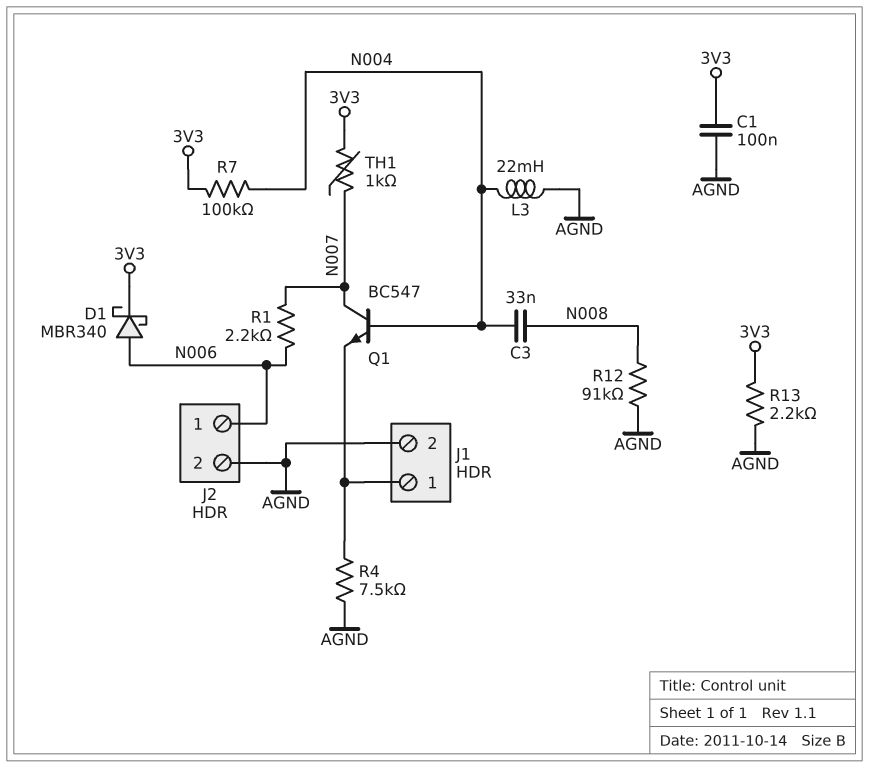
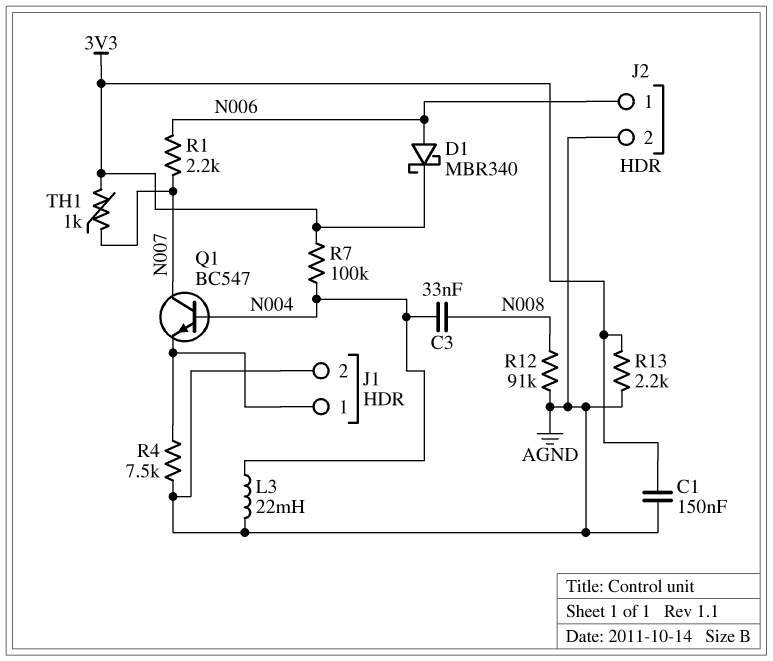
C1: 100nF (3V3, AGND) -> 150nF (3V3, AGND)

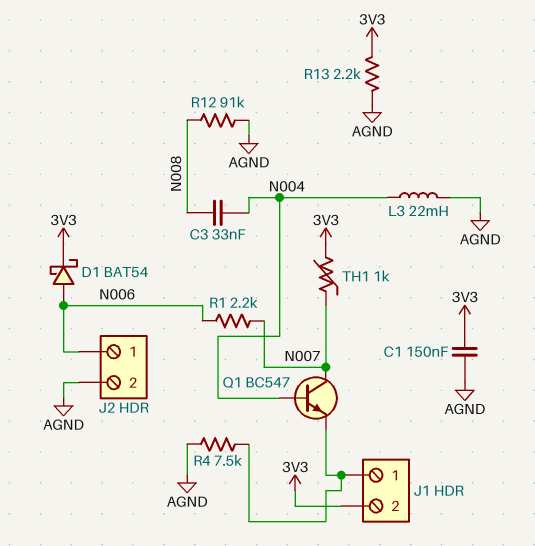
D1: schottky MBR340 (A N006, K 3V3) -> schottky BAT54 (A N006, K 3V3)
J1 pin 2: AGND -> 3V3
R7: 100k (3V3, N004) -> none

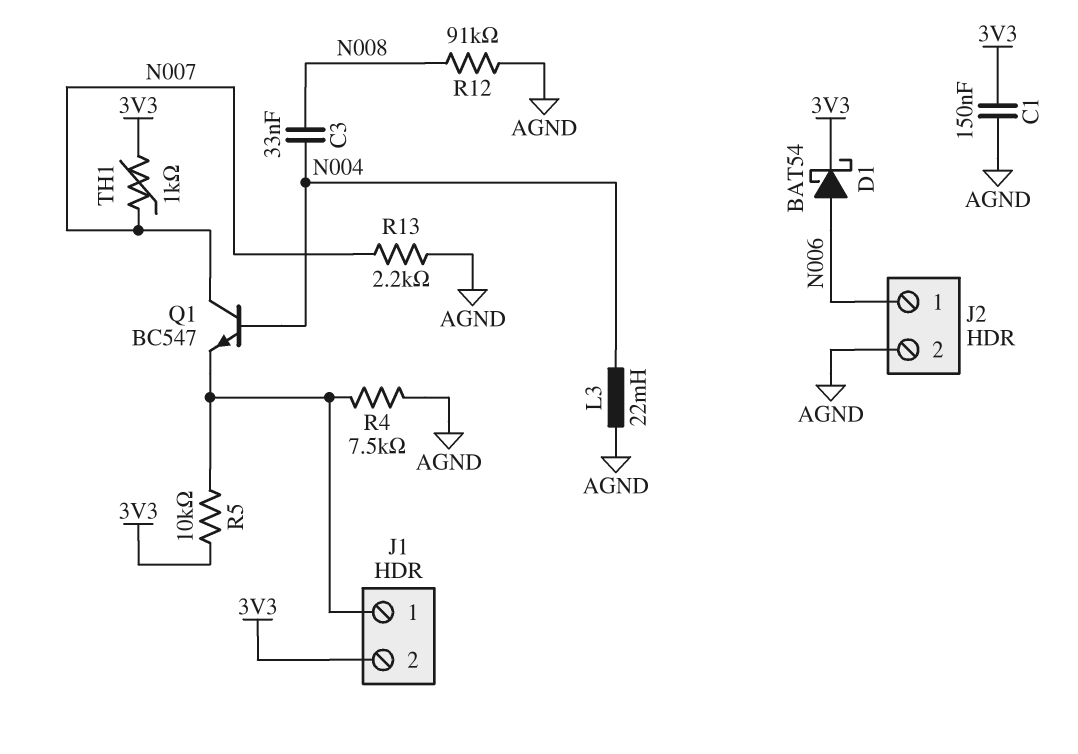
R1: 2.2k (N006, N007) -> none
R5: none -> 10k (3V3, J1/1)
R13: 2.2k (3V3, AGND) -> 2.2k (AGND, N007)

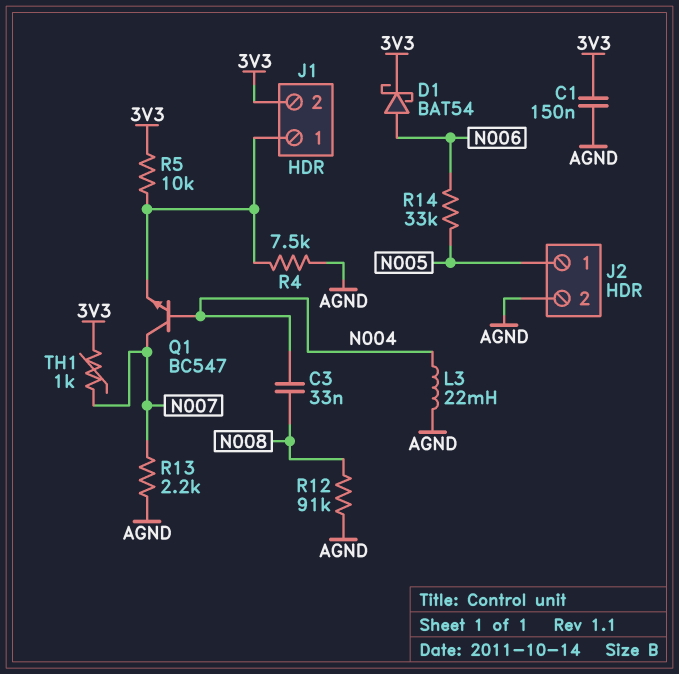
J2 pin 1: N006 -> N005
R14: none -> 33k (N005, N006)

